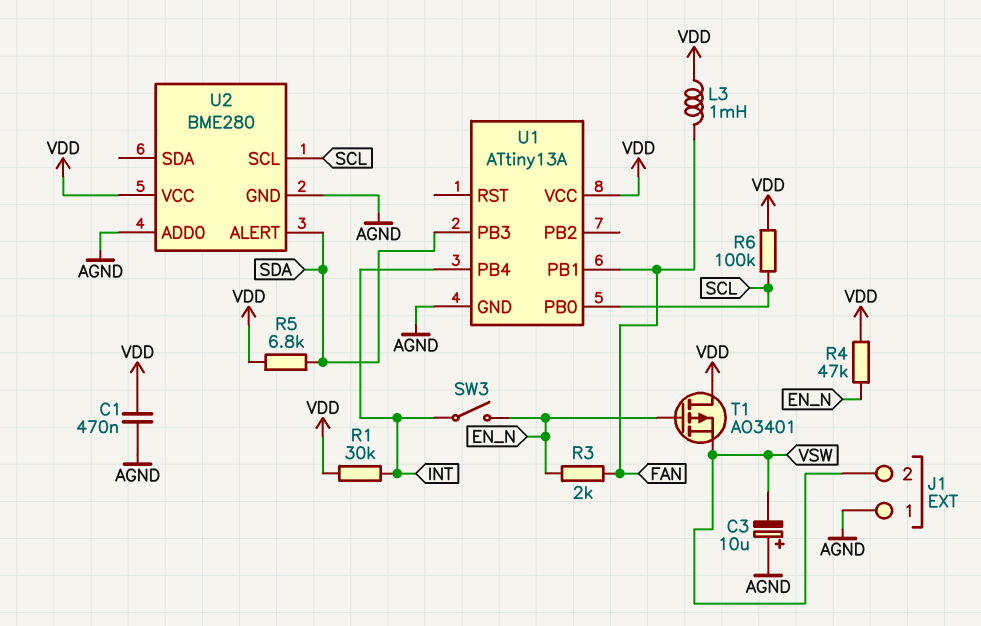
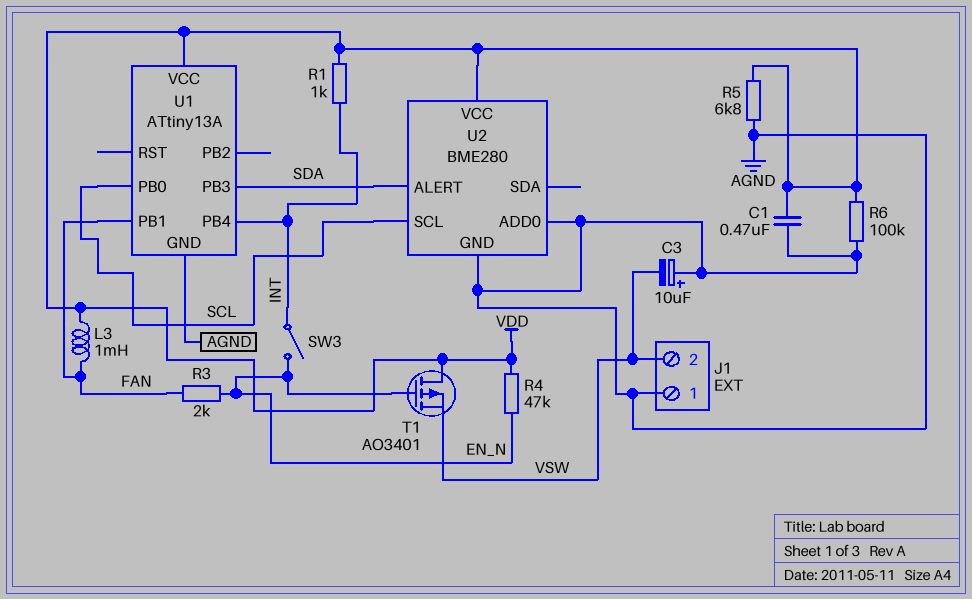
R1: 30k (INT, VDD) -> 1k (INT, VDD)
R5: 6.8k (SDA, VDD) -> 6.8k (AGND, VDD)
R6: 100k (SCL, VDD) -> 100k (AGND, VDD)

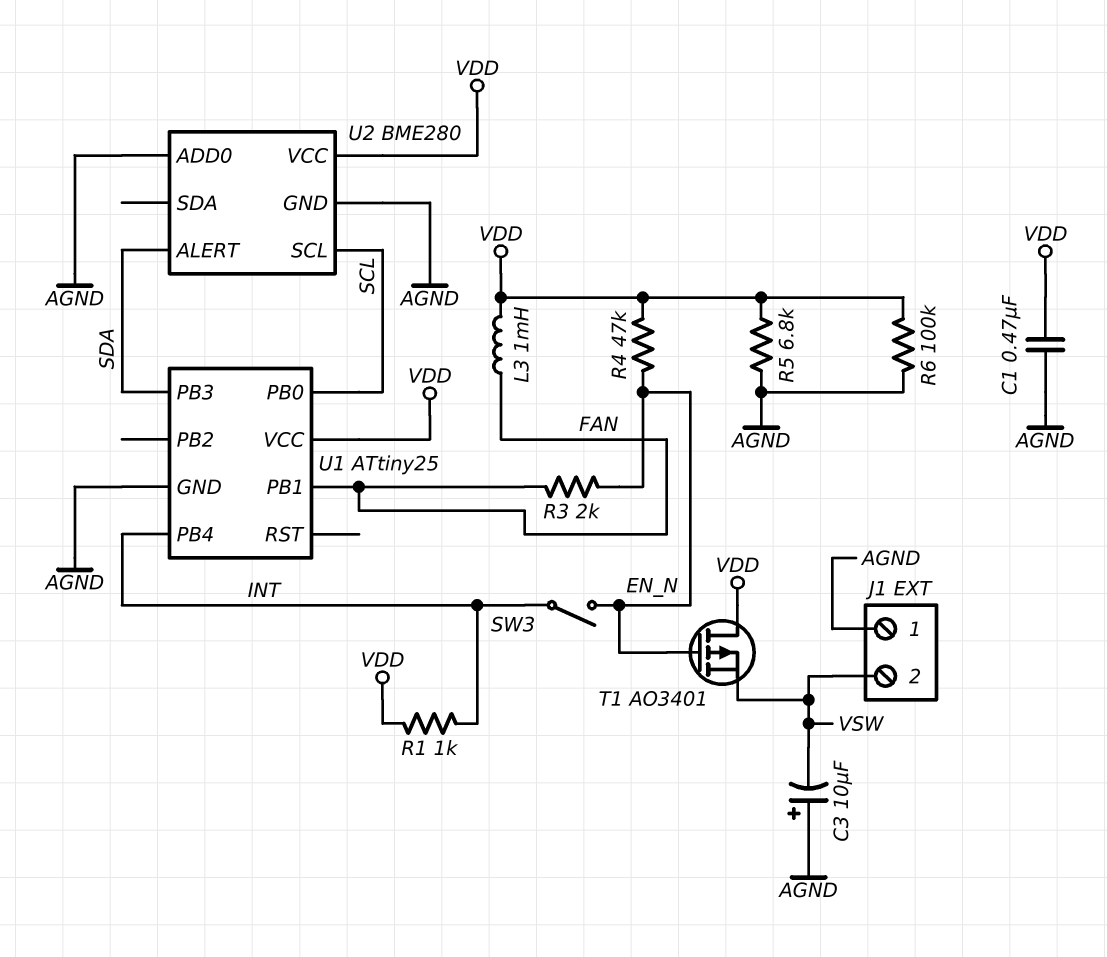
U1: ATtiny13A -> ATtiny25

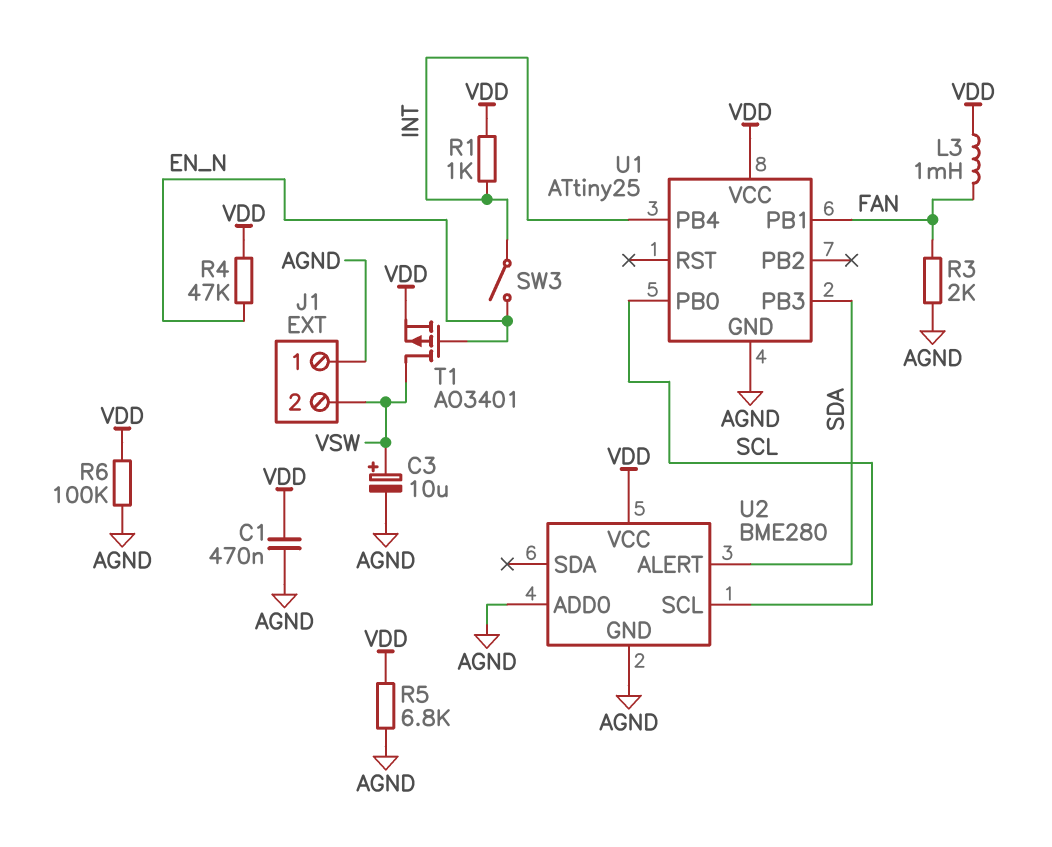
C3: 10uF (plus AGND, minus VSW) -> 10uF (plus VSW, minus AGND)
R3: 2k (EN_N, FAN) -> 2k (AGND, FAN)
T1: PMOS AO3401 (G EN_N, D VDD, S VSW) -> PMOS AO3401 (G EN_N, D VSW, S VDD)

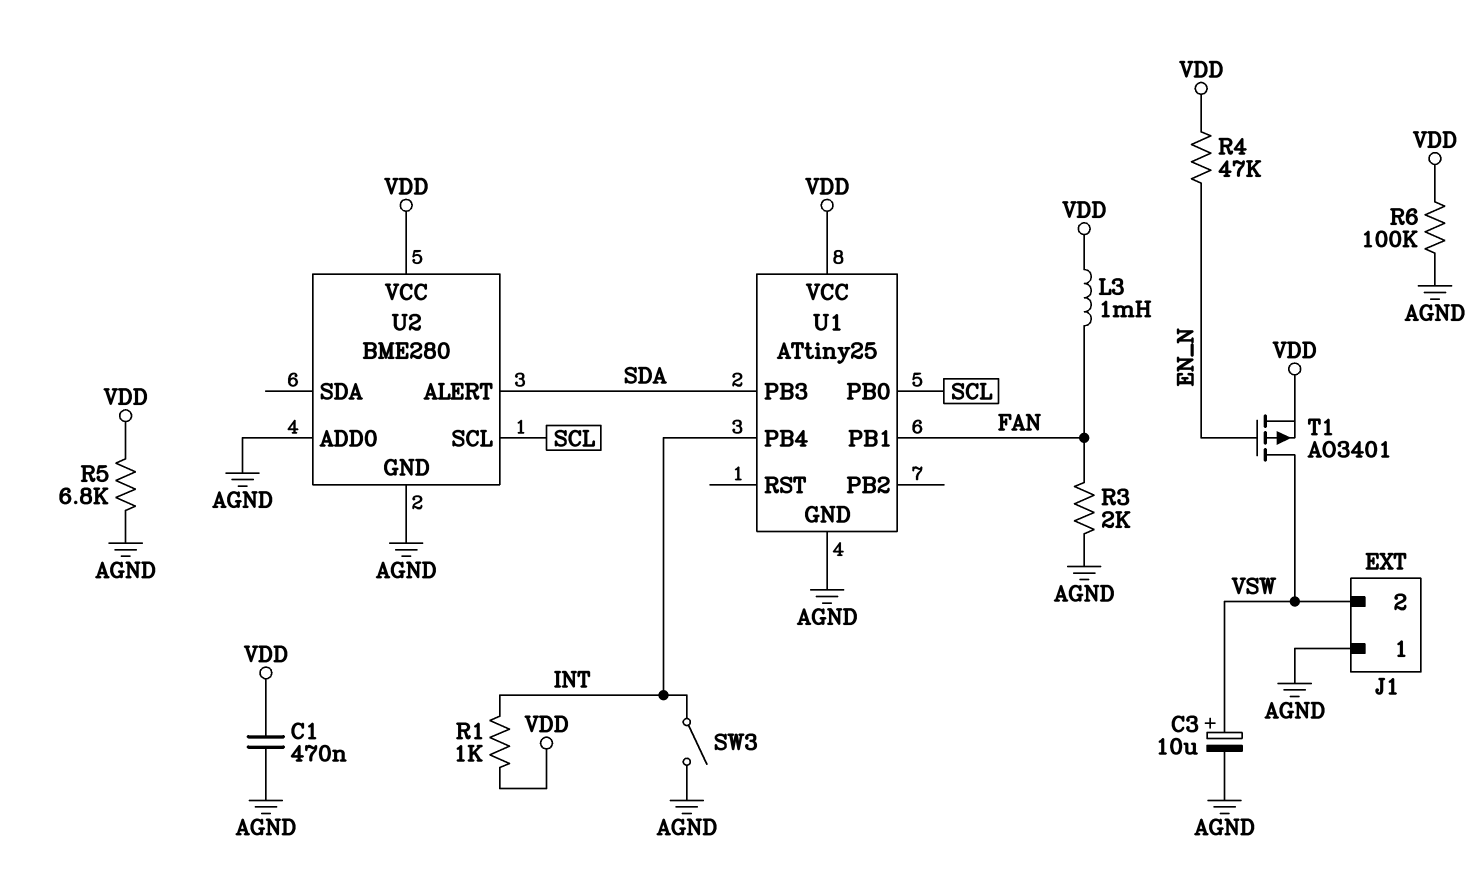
SW3: switch (EN_N, INT) -> switch (AGND, INT)

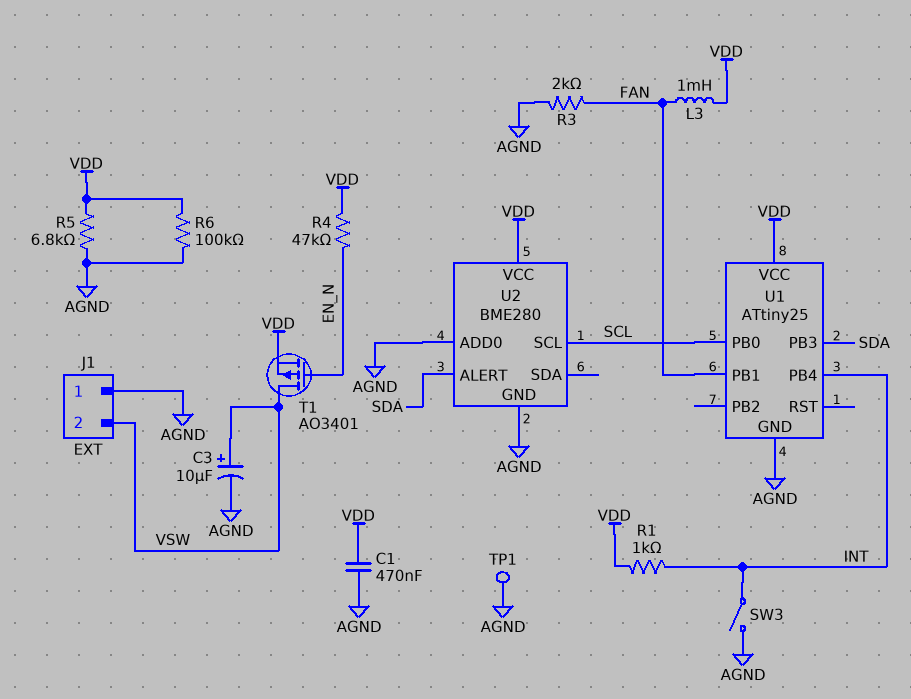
TP1: none -> test point (AGND)

